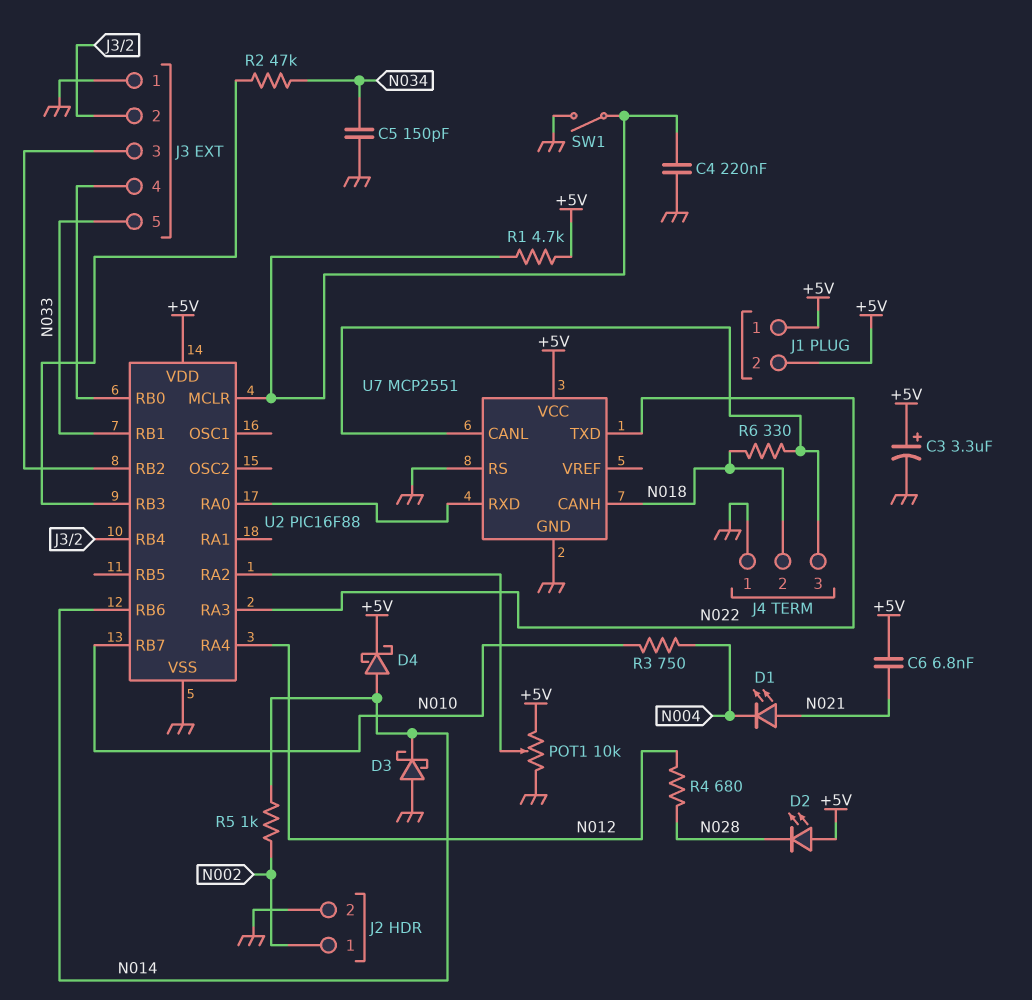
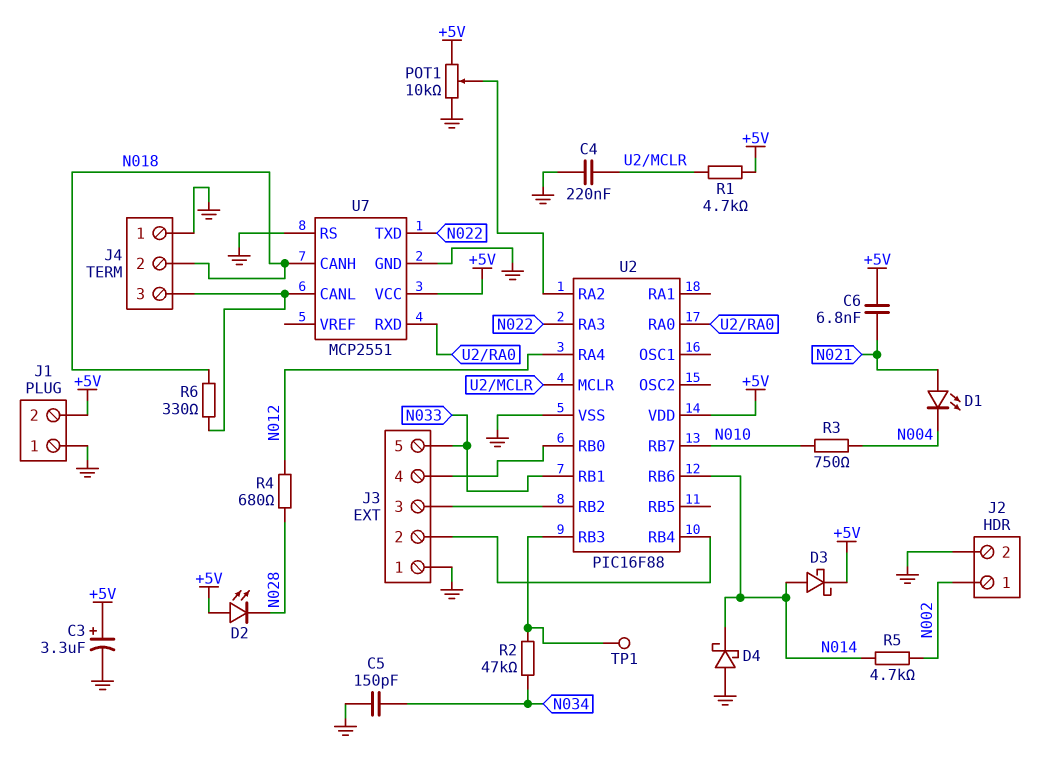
D3: schottky (A GND, K N014) -> schottky (A N014, K +5V)
D4: schottky (A N014, K +5V) -> schottky (A GND, K N014)
J1 pin 1: +5V -> GND
R5: 1k (N002, N014) -> 4.7k (N002, N014)
SW1: switch (GND, U2/MCLR) -> none
TP1: none -> test point (U2/RB3)

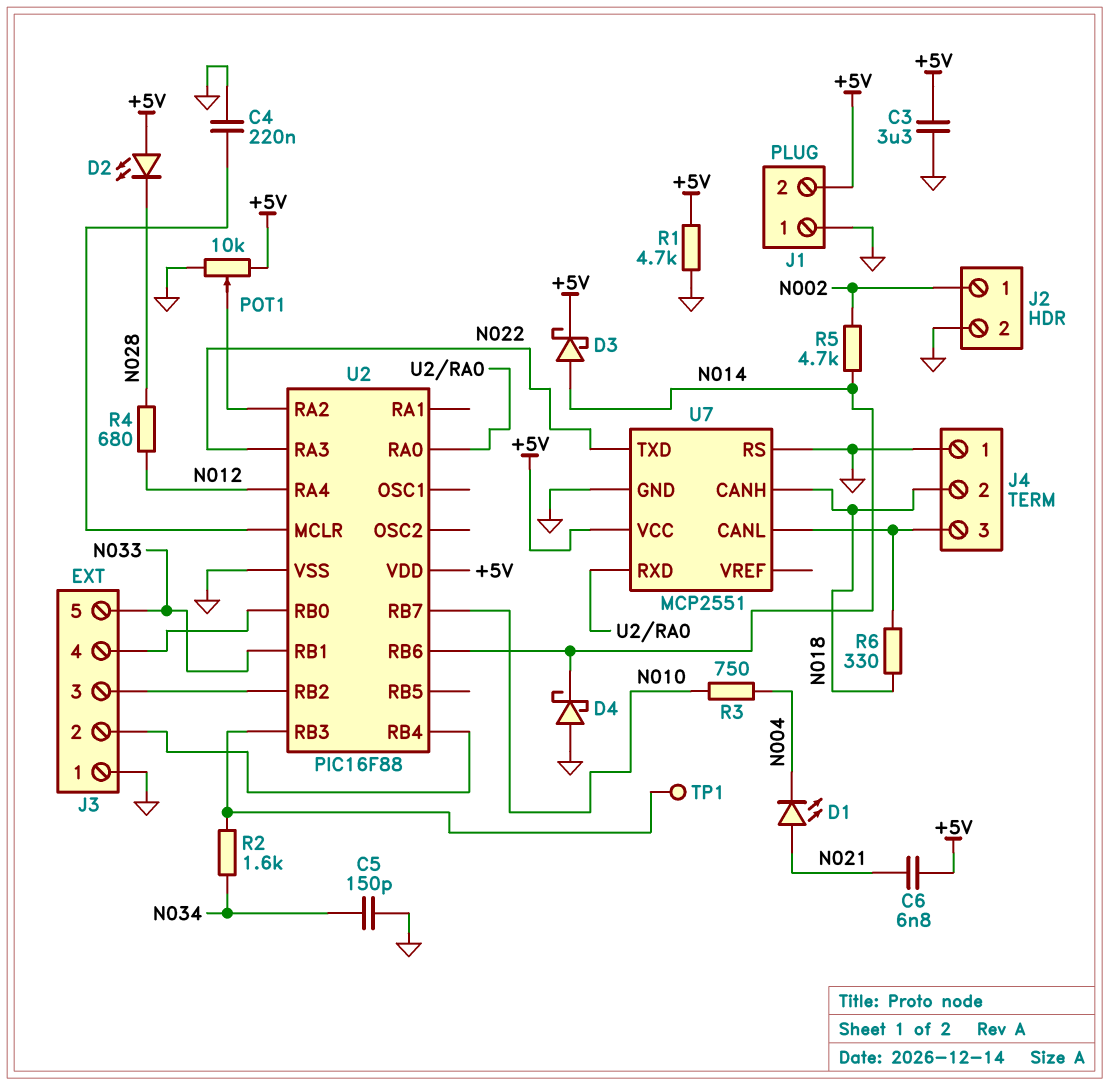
C3: 3.3uF (plus +5V, minus GND) -> 3.3uF (+5V, GND)
R1: 4.7k (+5V, U2/MCLR) -> 4.7k (+5V, GND)
R2: 47k (N034, U2/RB3) -> 1.6k (N034, U2/RB3)

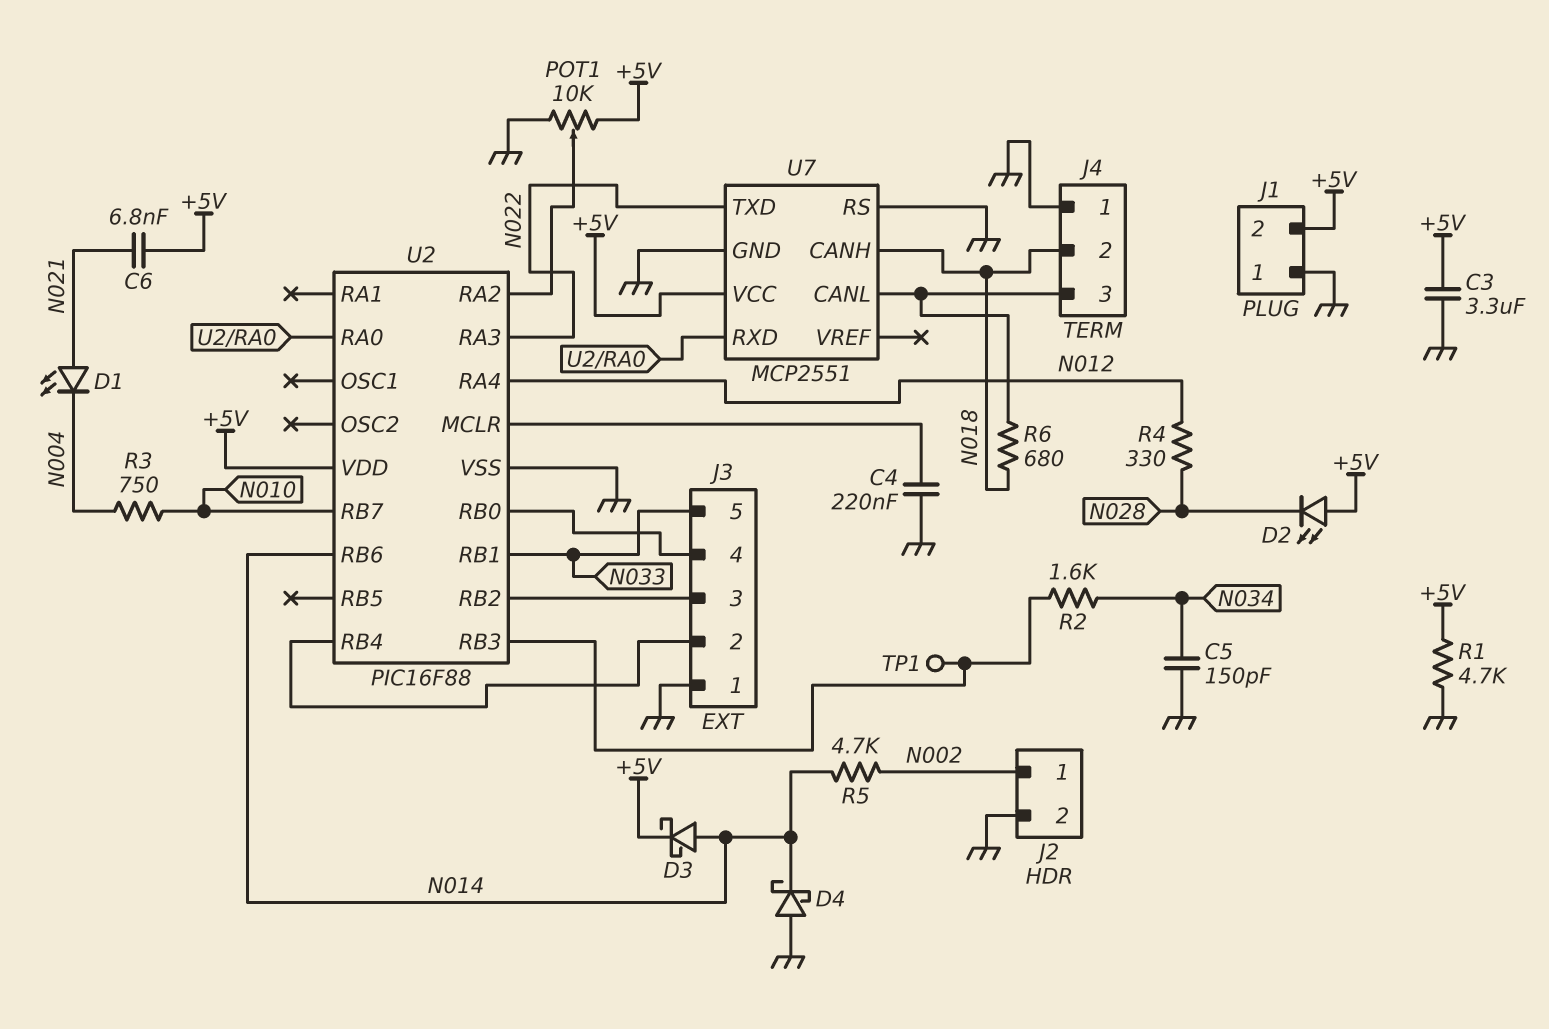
R4: 680 (N012, N028) -> 330 (N012, N028)
R6: 330 (J4/3, N018) -> 680 (J4/3, N018)

